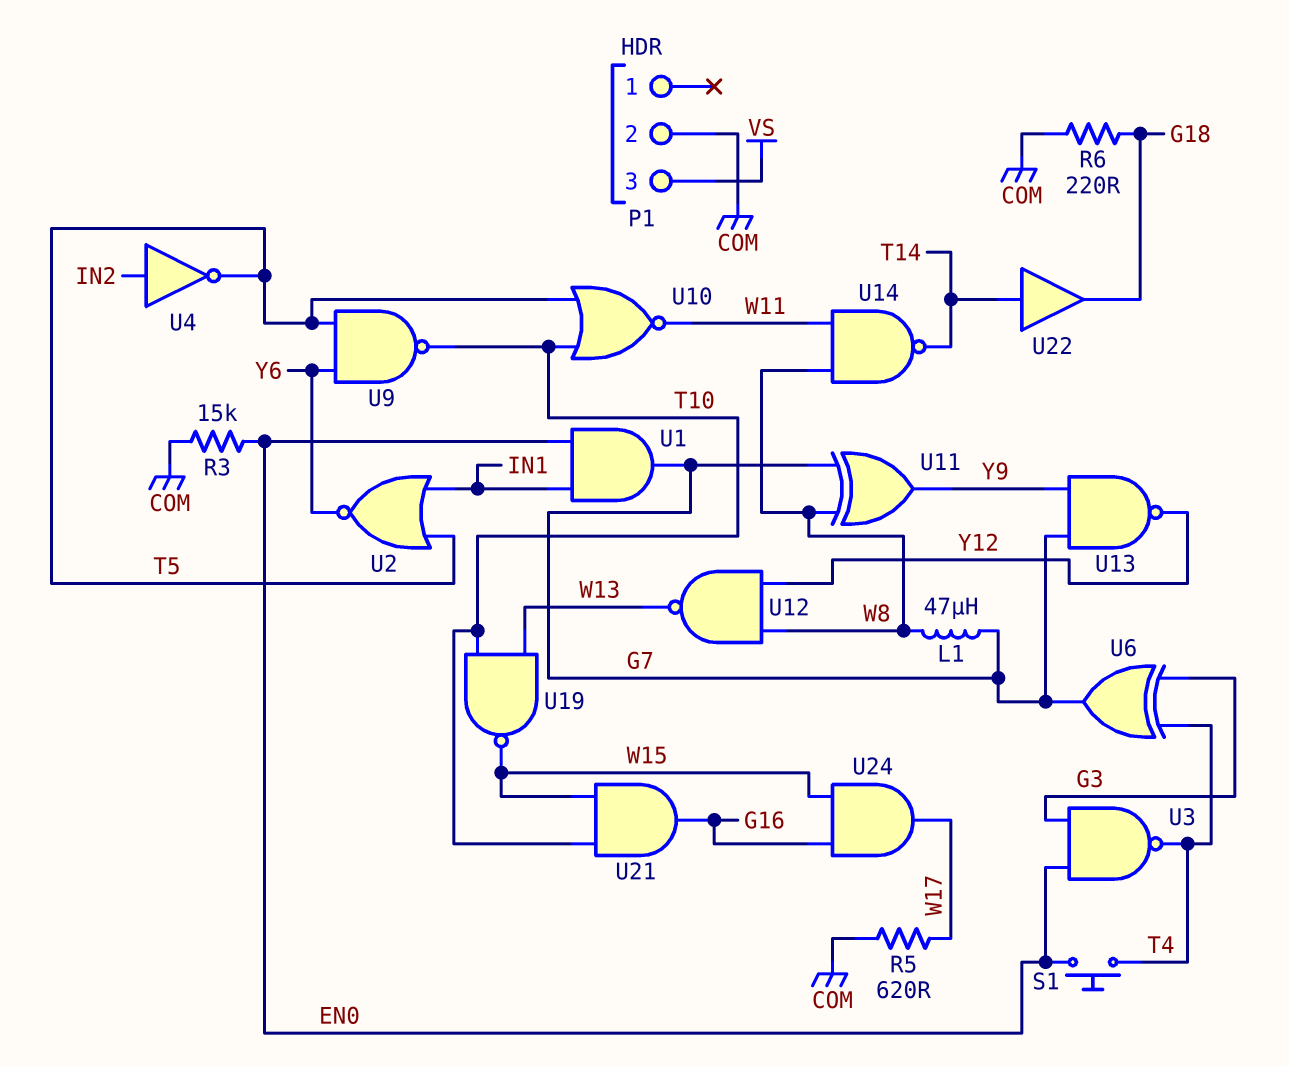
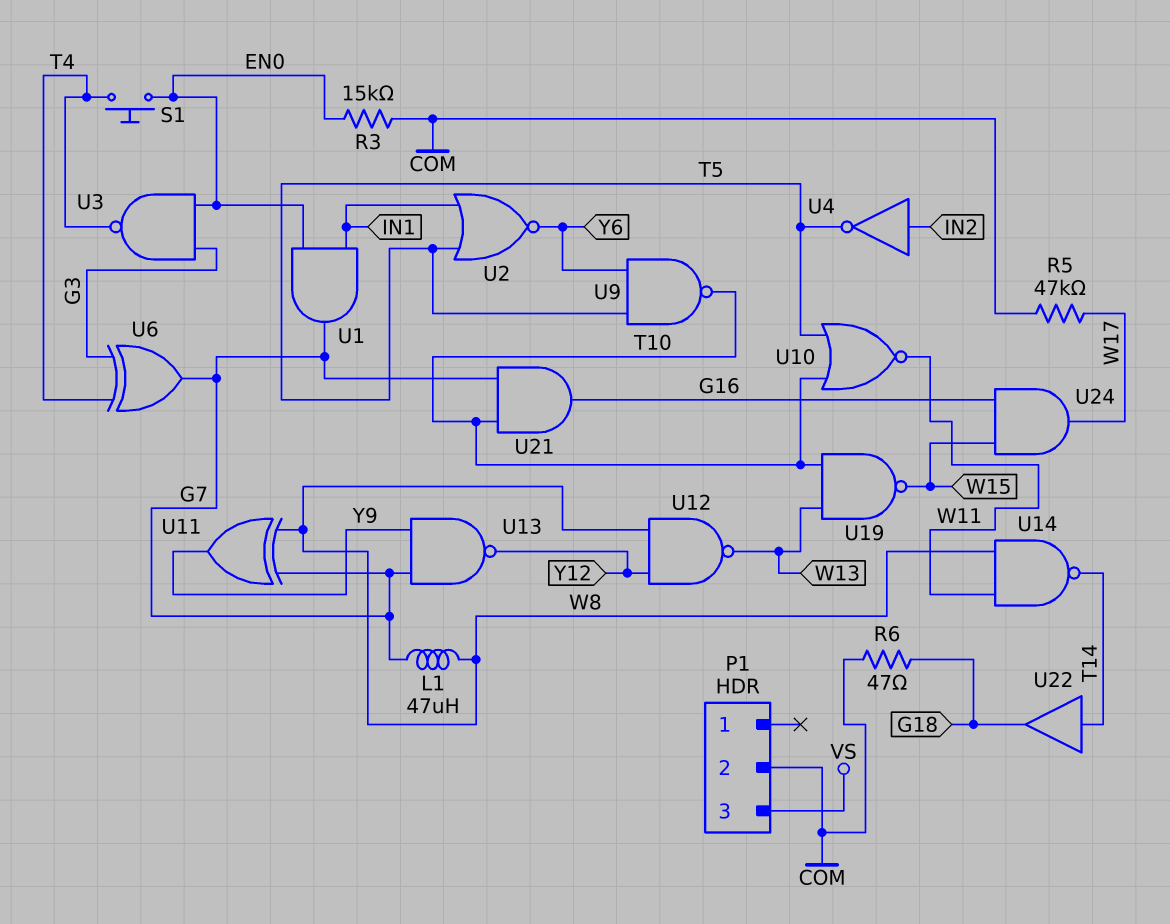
R5: 620 (COM, W17) -> 47k (COM, W17)
R6: 220 (COM, G18) -> 47 (COM, G18)
U21: AND (in T10, in W15, out G16) -> AND (in G7, in T10, out G16)

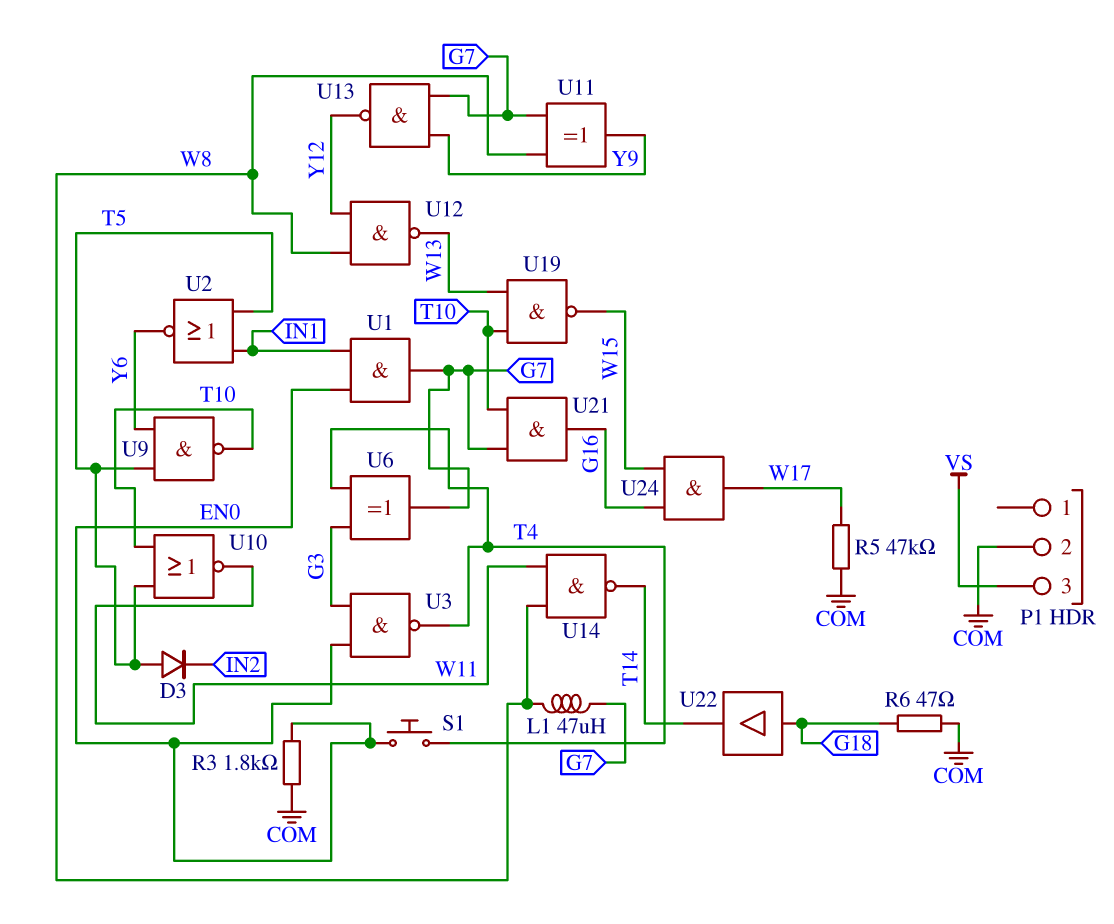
D3: none -> diode (A T5, K IN2)
R3: 15k (COM, EN0) -> 1.8k (COM, EN0)
U4: NOT (in IN2, out T5) -> none
U22: buffer (in T14, out G18) -> buffer (in G18, out T14)

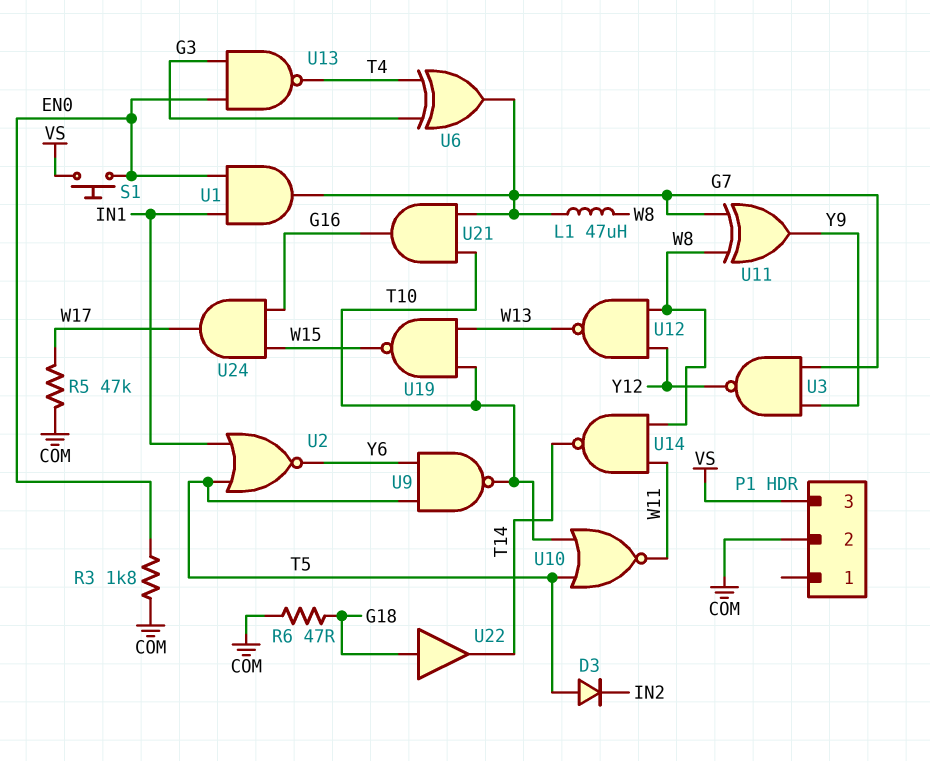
S1: button (EN0, T4) -> button (EN0, VS)
U3: NAND (in EN0, in G3, out T4) -> NAND (in G7, in Y9, out Y12)
U13: NAND (in G7, in Y9, out Y12) -> NAND (in EN0, in G3, out T4)

